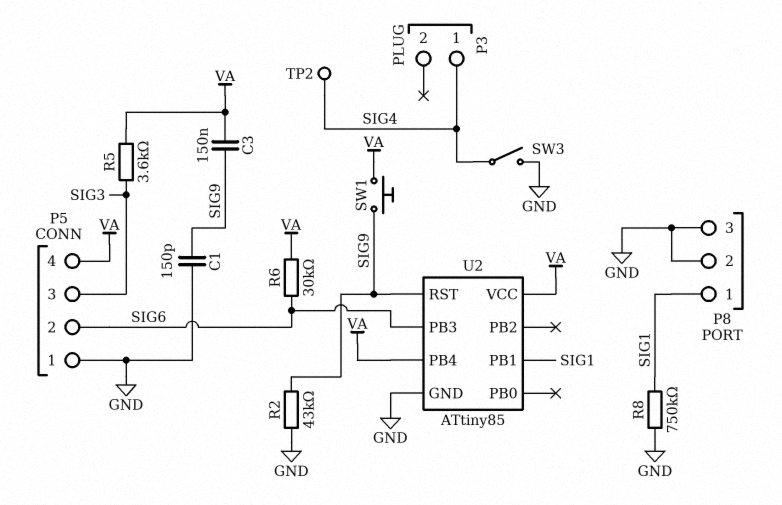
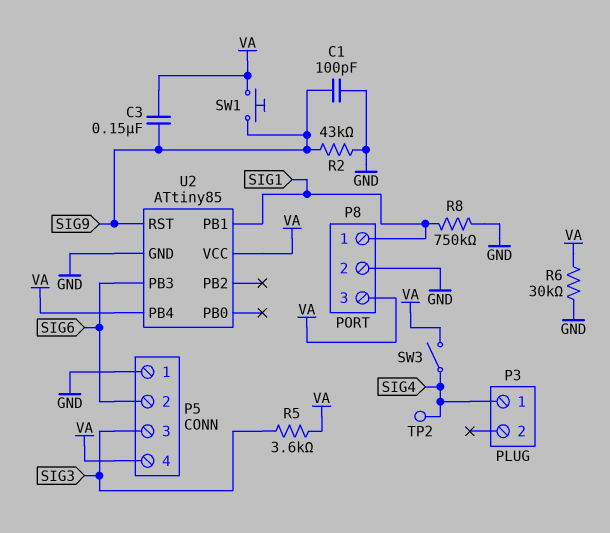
C1: 150pF (GND, SIG9) -> 100pF (GND, SIG9)
P8 pin 3: GND -> VA
R6: 30k (SIG6, VA) -> 30k (GND, VA)
SW3: switch (GND, SIG4) -> switch (SIG4, VA)

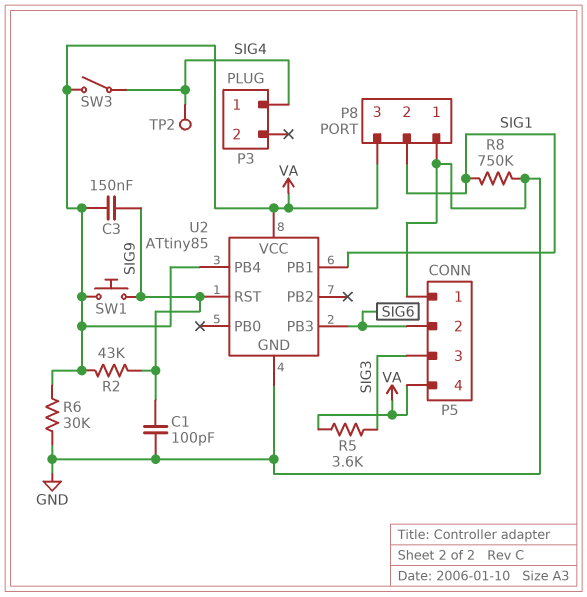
P8 pin 1: SIG1 -> GND
P8 pin 2: GND -> SIG1
R2: 43k (GND, SIG9) -> 43k (SIG9, VA)

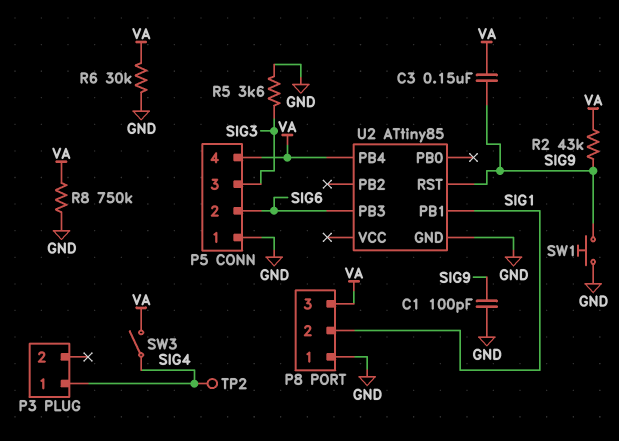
R5: 3.6k (SIG3, VA) -> 3.6k (GND, SIG3)
R8: 750k (GND, SIG1) -> 750k (GND, VA)
SW1: button (SIG9, VA) -> button (GND, SIG9)
U2 pin VCC: VA -> none

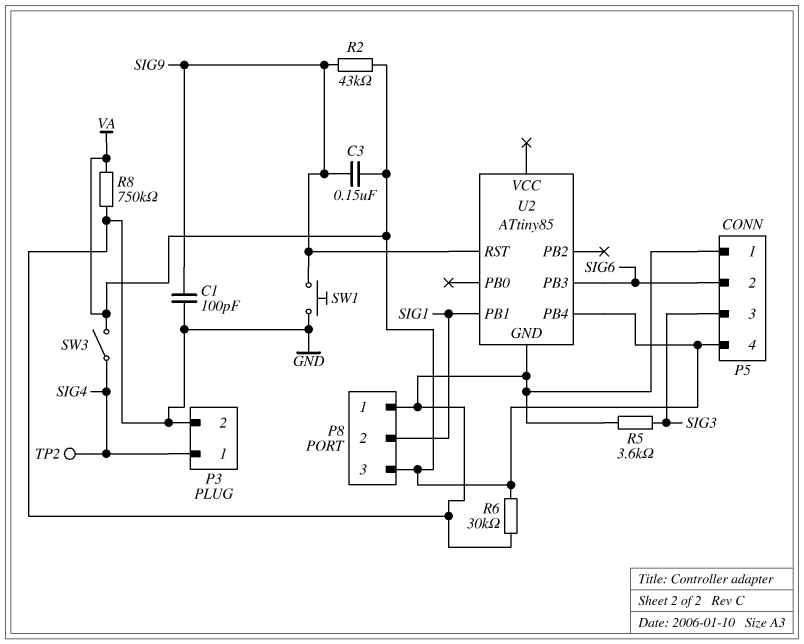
P3 pin 2: none -> GND

